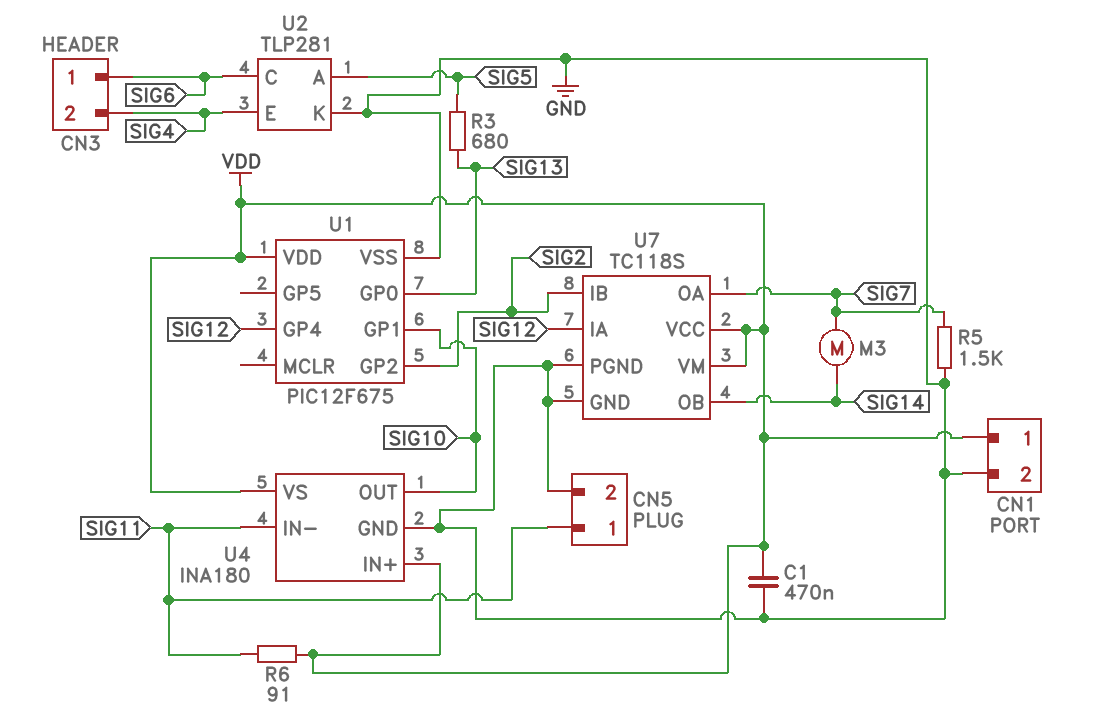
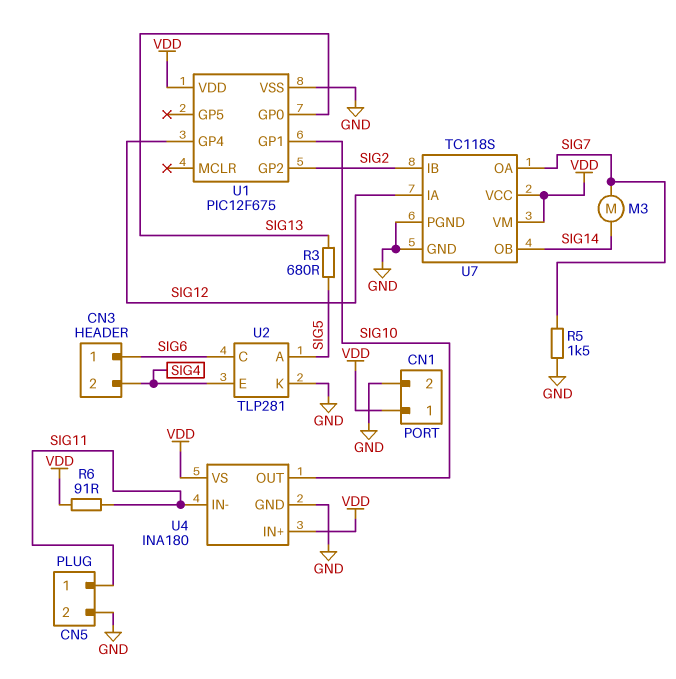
C1: 470nF (GND, VDD) -> none

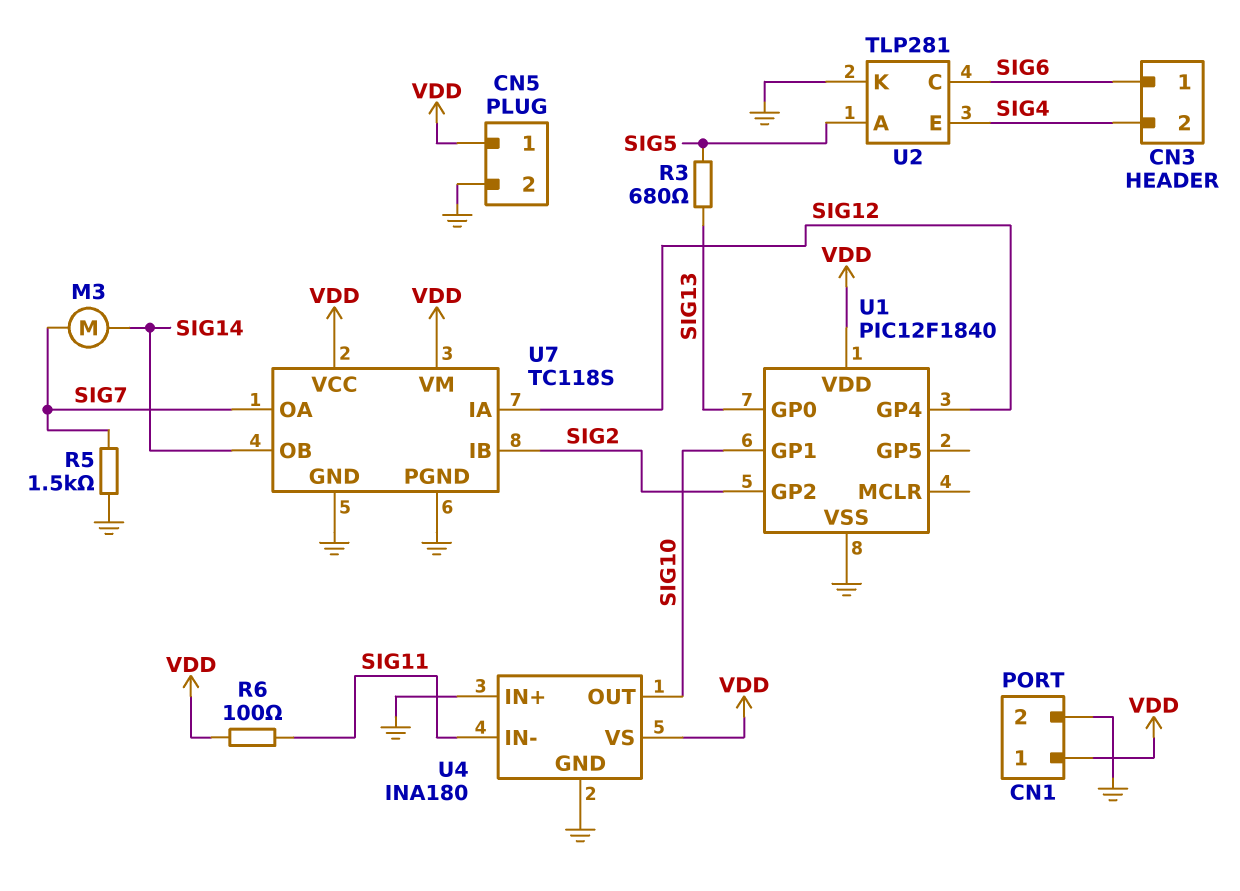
CN5 pin 1: SIG11 -> VDD
R6: 91 (SIG11, VDD) -> 100 (SIG11, VDD)
U1: PIC12F675 -> PIC12F1840
U4 pin IN+: VDD -> GND

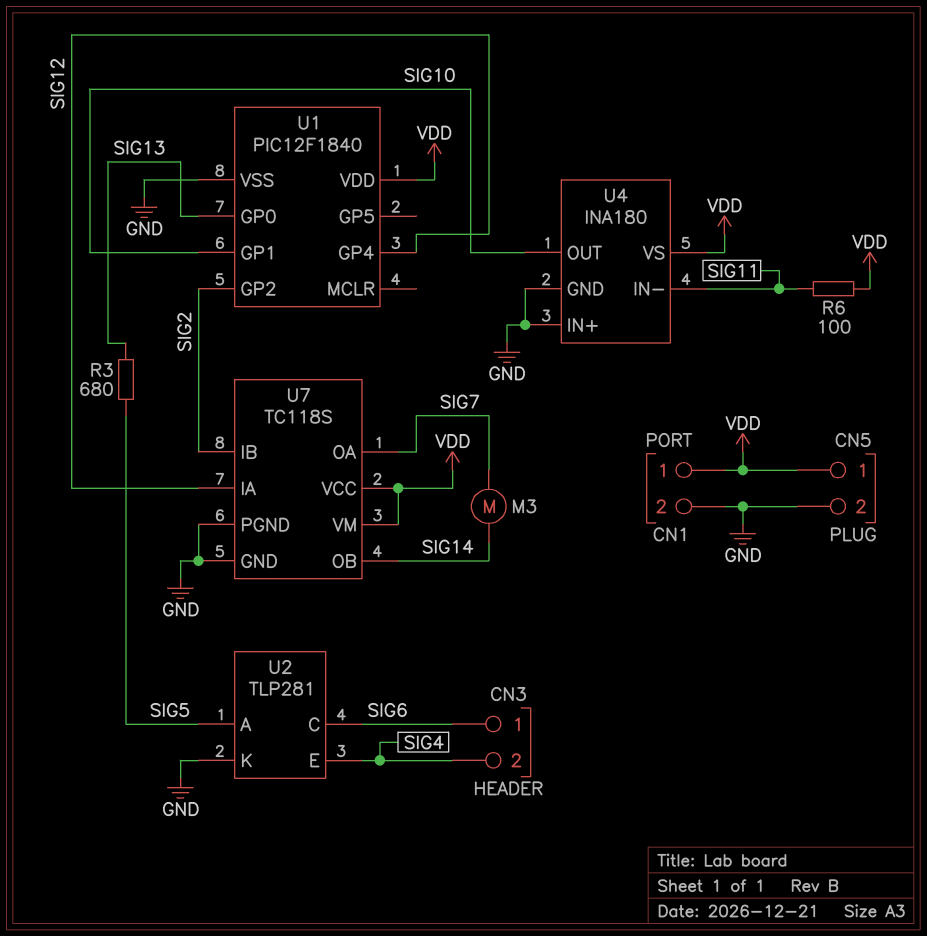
R5: 1.5k (GND, SIG7) -> none

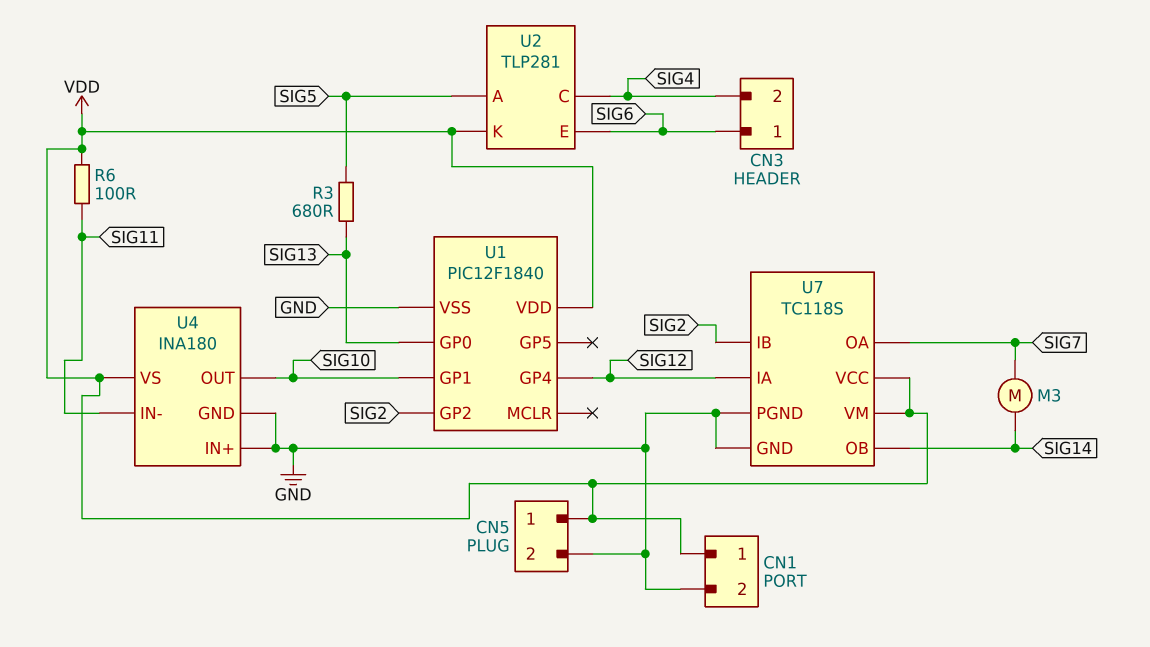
U2 pin C: SIG6 -> SIG4
U2 pin E: SIG4 -> SIG6
U2 pin K: GND -> VDD

